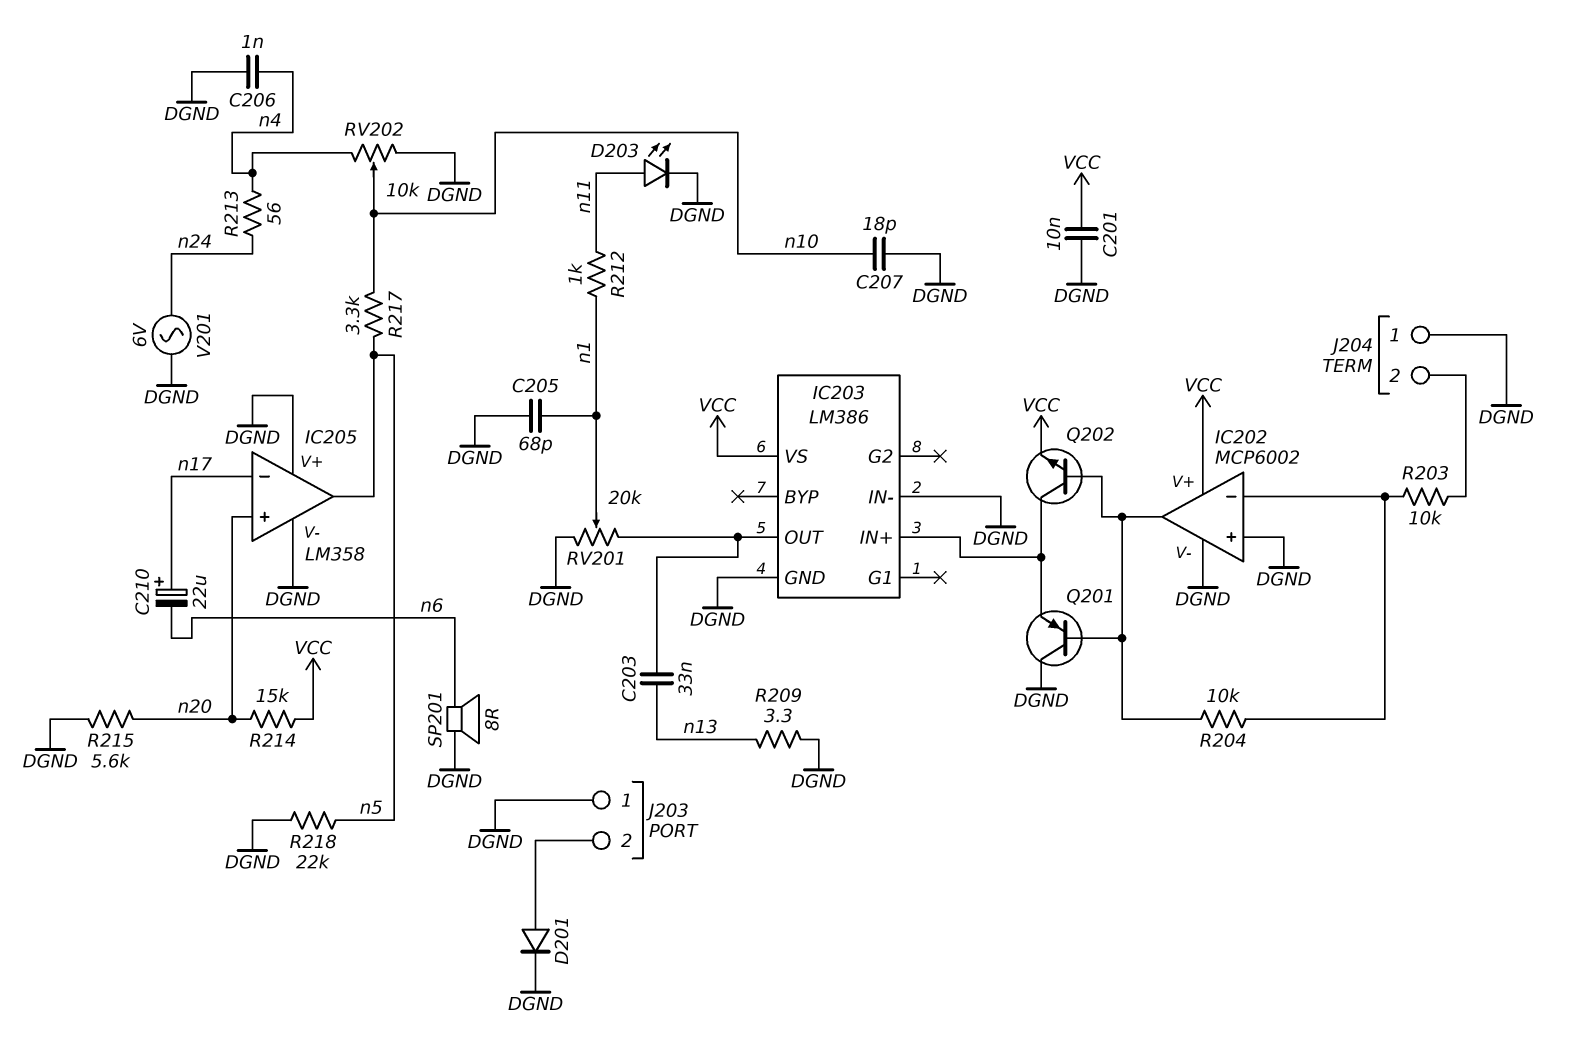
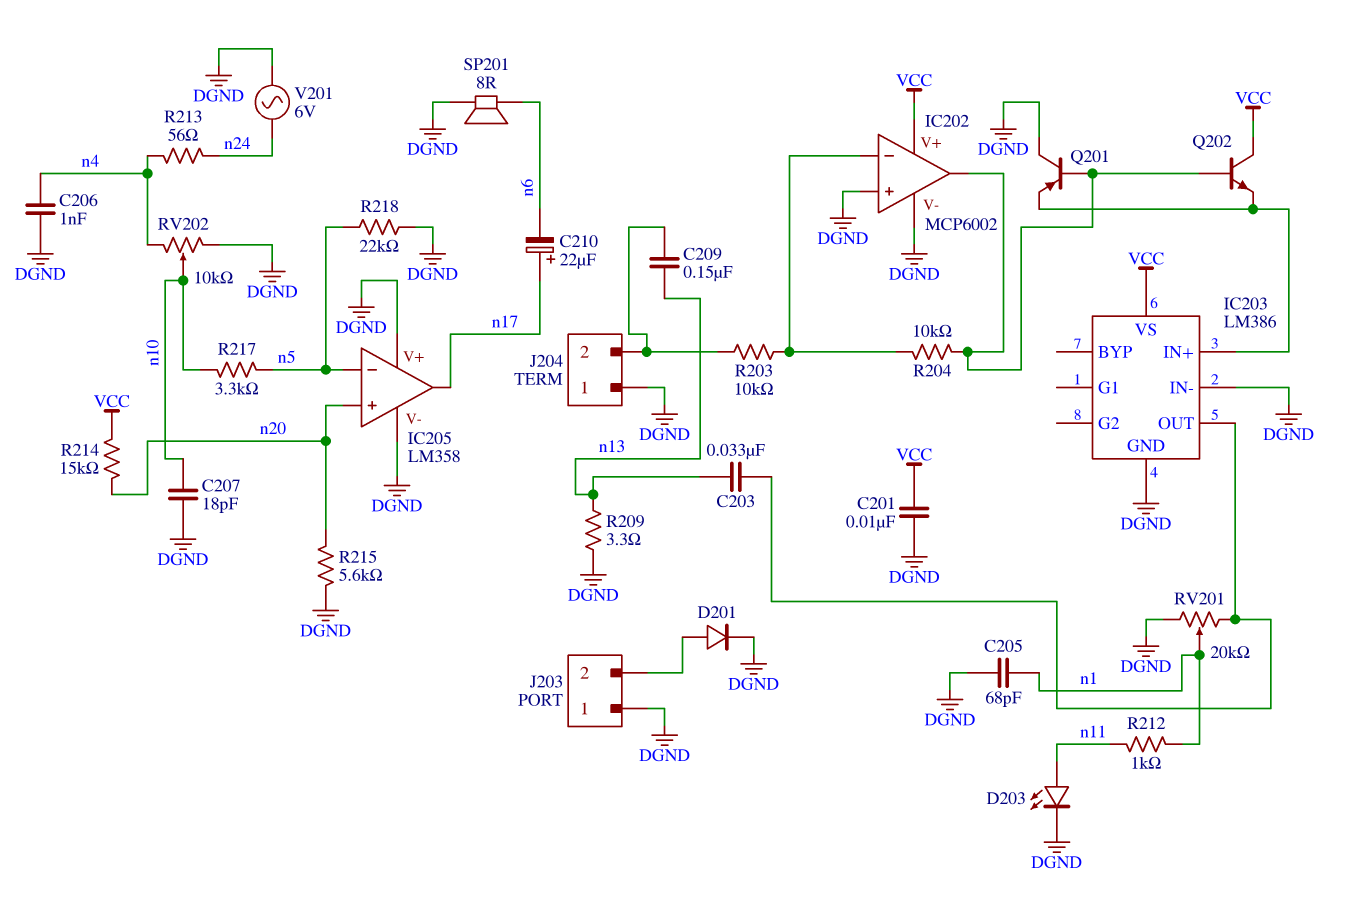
C209: none -> 150nF (J204/2, n13)
IC205 pin in-: n17 -> n5
IC205 pin out: n5 -> n17
Q202: NPN (B IC202/out, C IC203/IN+, E VCC) -> NPN (B IC202/out, C VCC, E IC203/IN+)

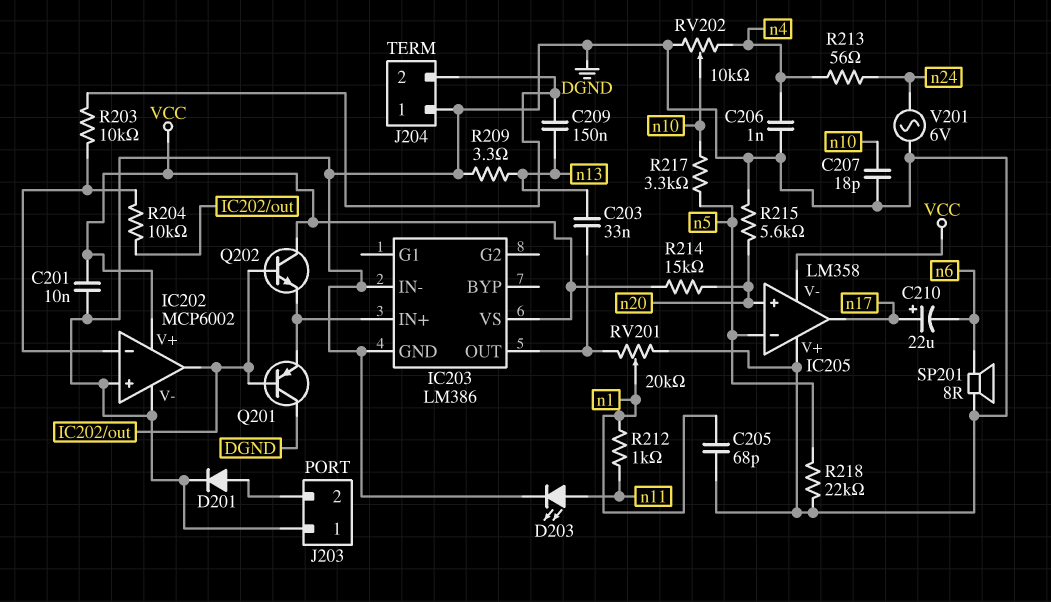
IC205 pin V-: DGND -> VCC

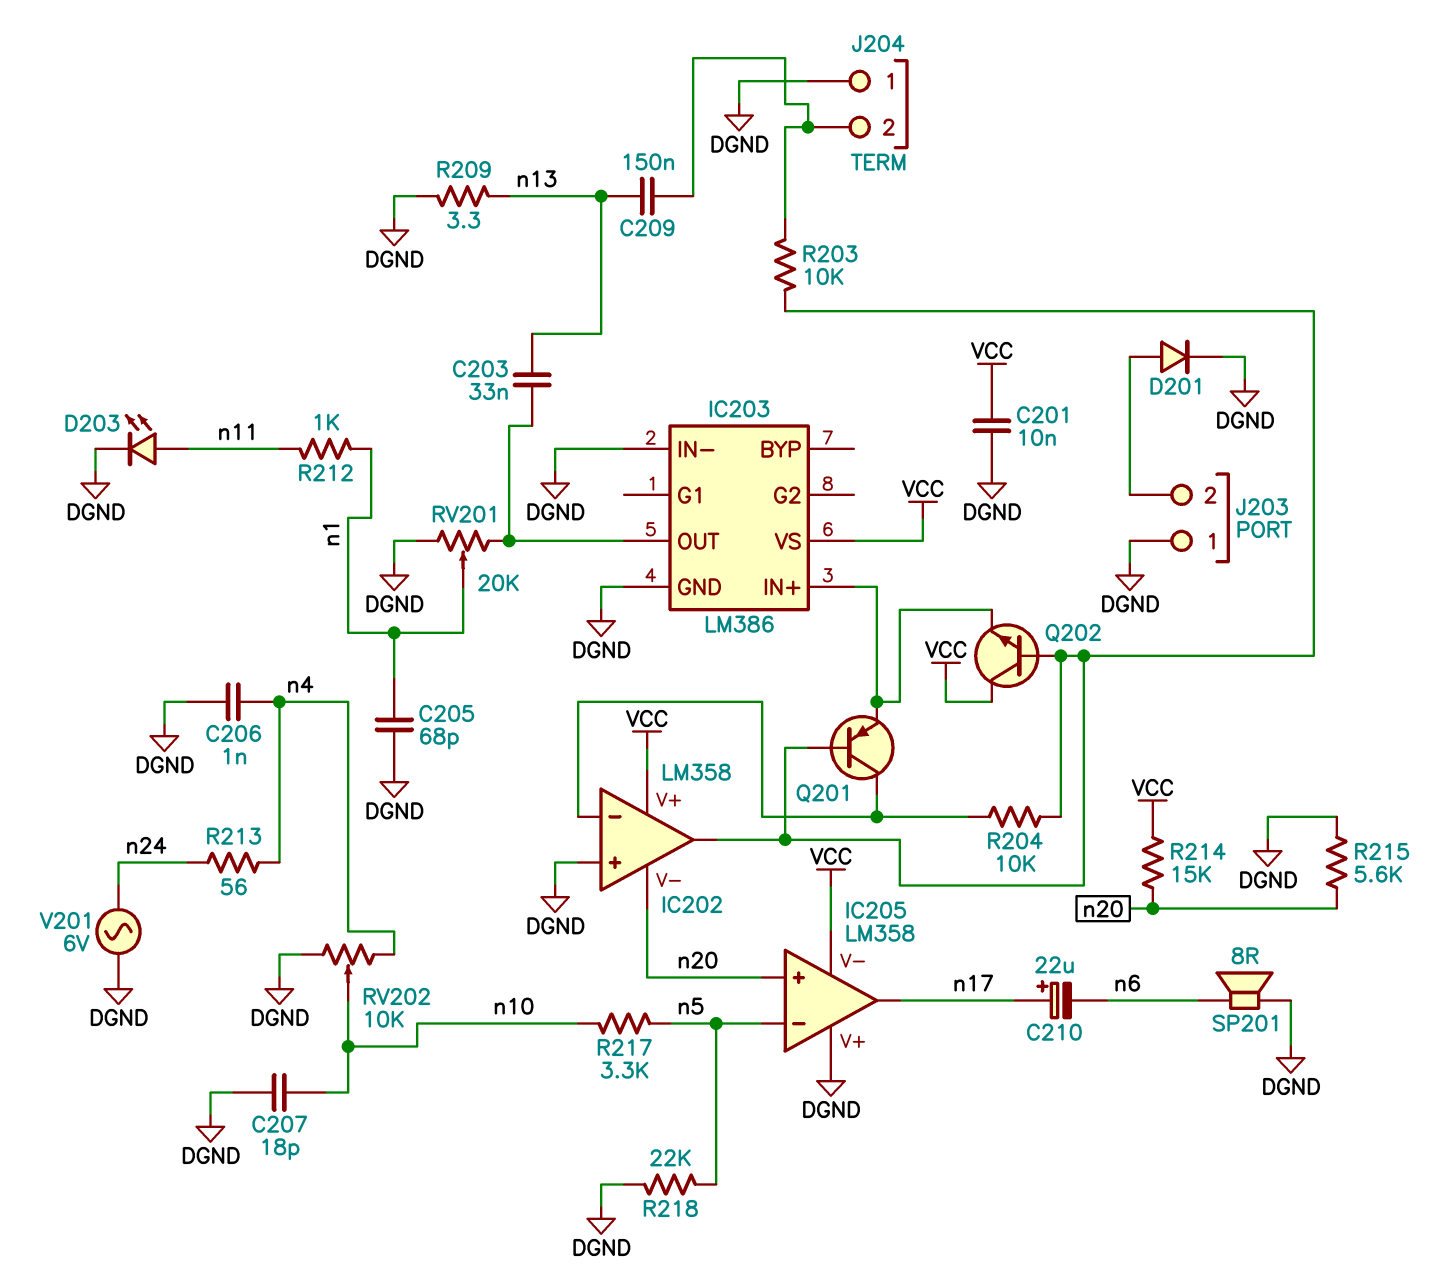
IC202: MCP6002 -> LM358
IC202 pin V-: DGND -> n20
Q201: PNP (B IC202/out, C DGND, E IC203/IN+) -> PNP (B IC202/out, C IC202/in-, E IC203/IN+)
R203: 10k (IC202/in-, J204/2) -> 10k (IC202/out, J204/2)

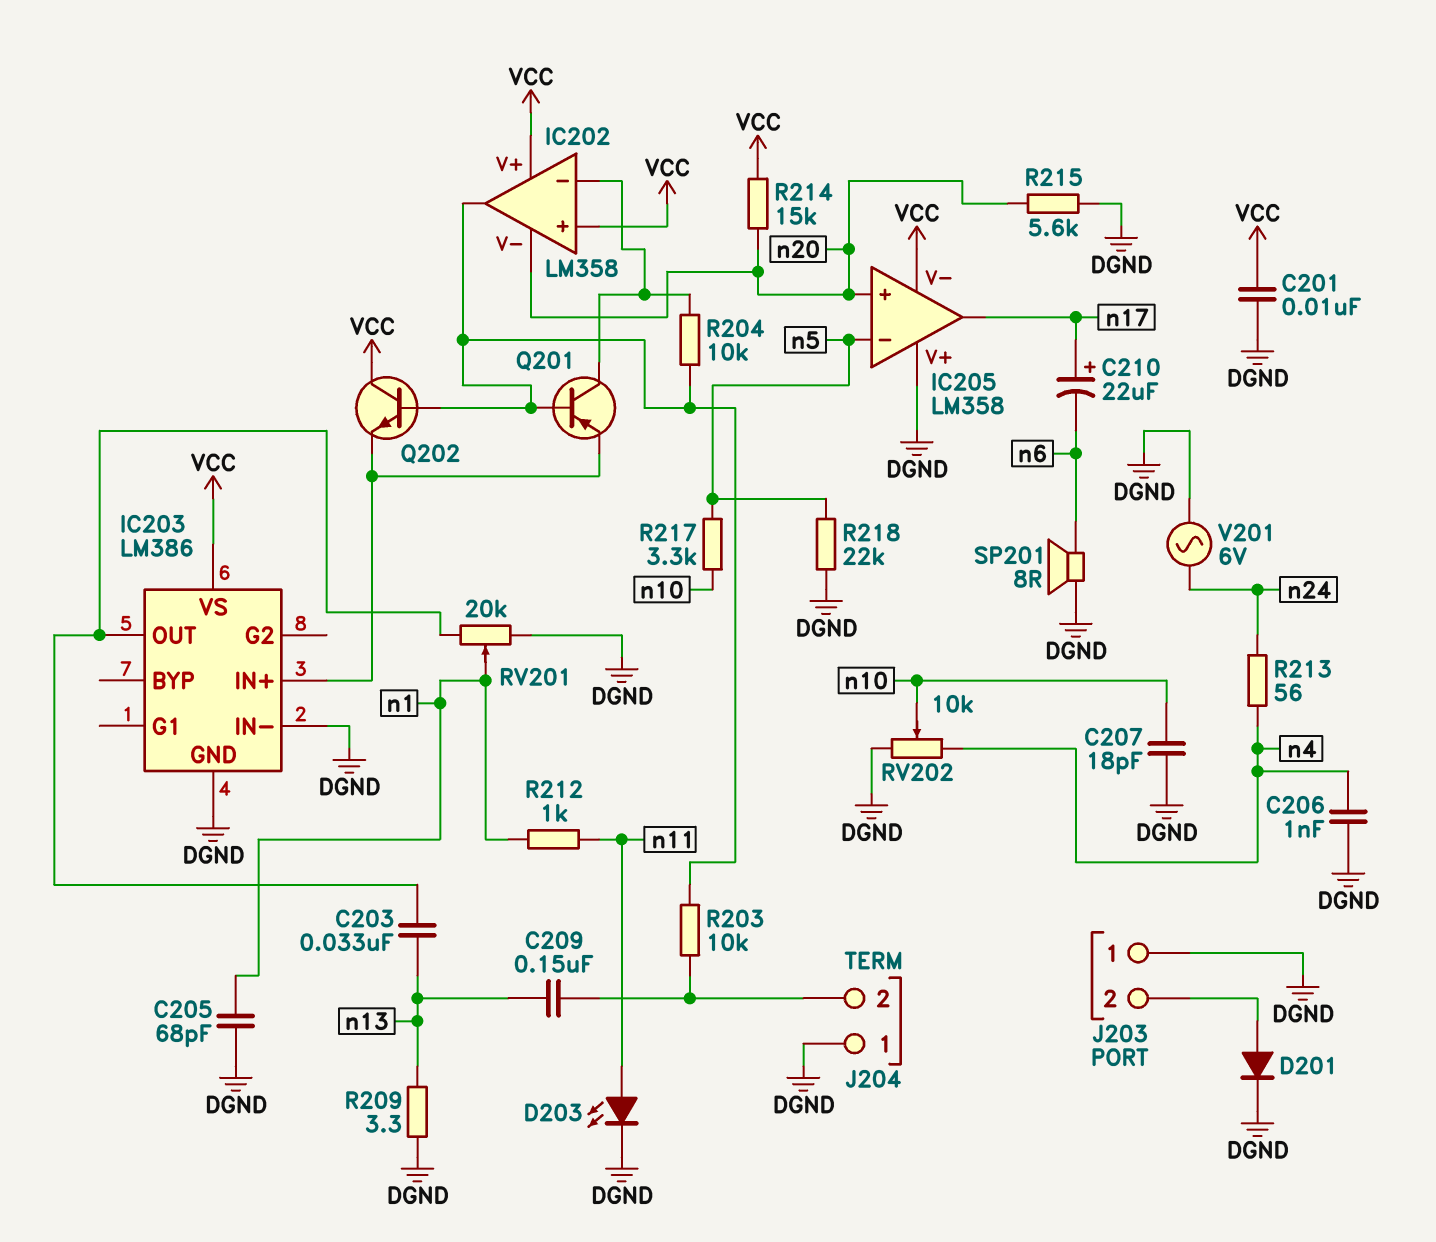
IC202 pin in+: DGND -> VCC

